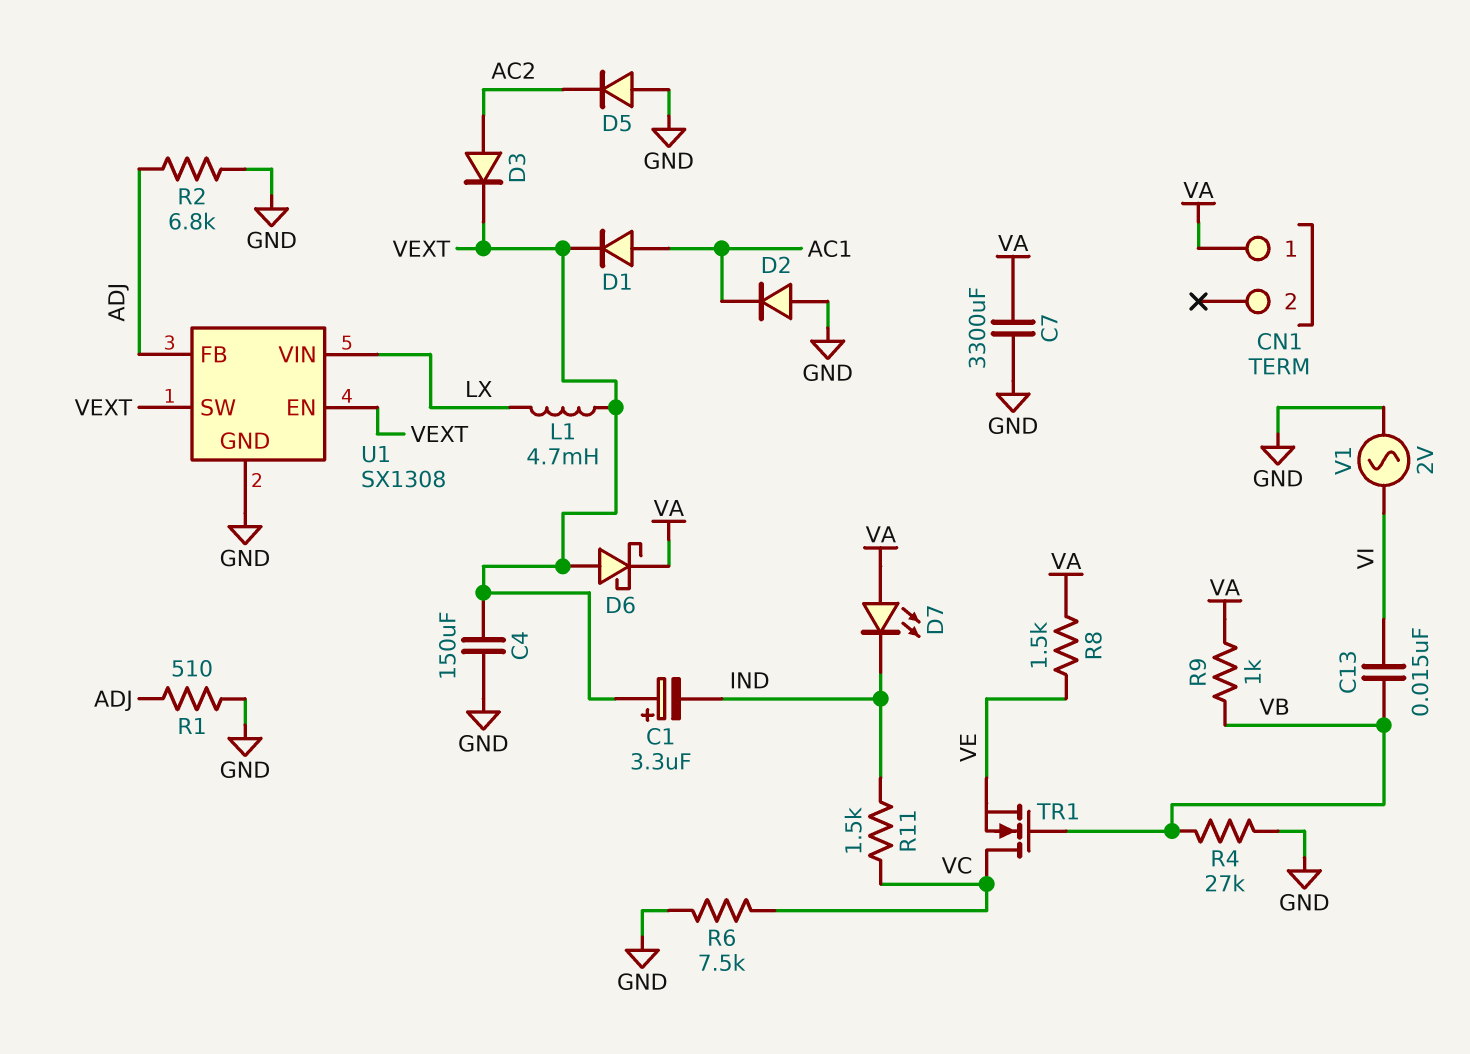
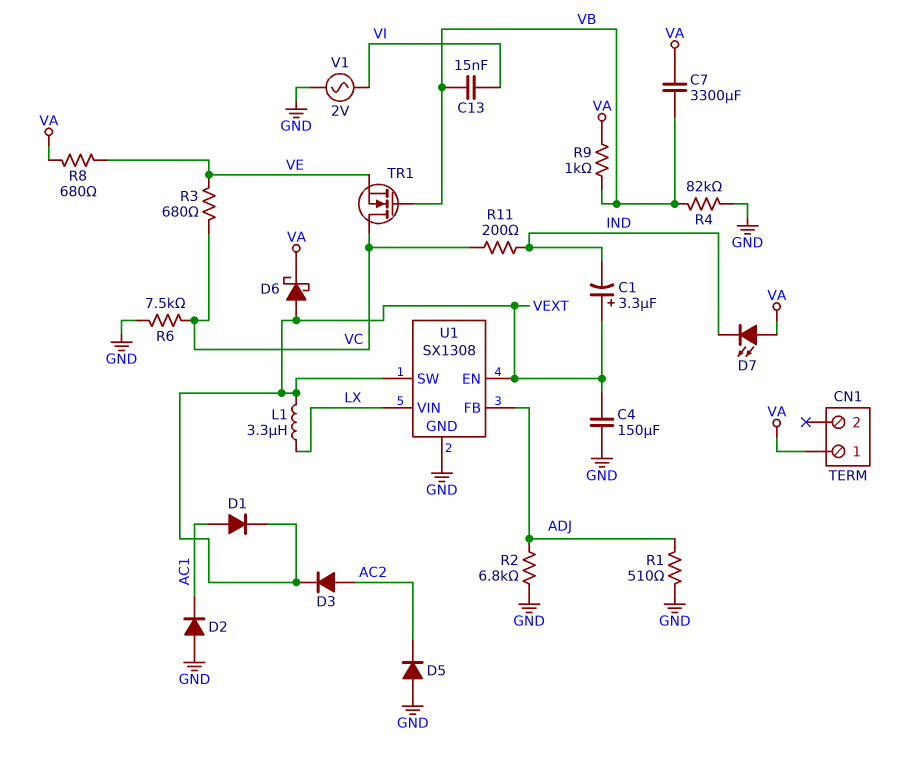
C7: 3300uF (GND, VA) -> 3300uF (VA, VB)
L1: 4.7mH (LX, VEXT) -> 3.3uH (LX, VEXT)
R3: none -> 680 (VC, VE)
R4: 27k (GND, VB) -> 82k (GND, VB)
R8: 1.5k (VA, VE) -> 680 (VA, VE)
R11: 1.5k (IND, VC) -> 200 (IND, VC)

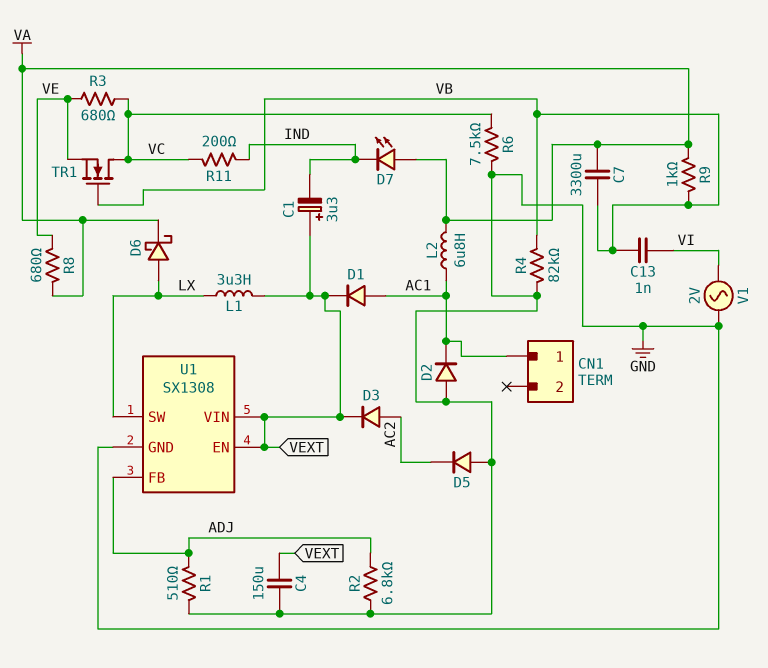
C13: 15nF (VB, VI) -> 1nF (VB, VI)
CN1 pin 1: VA -> AC1
D6: schottky (A VEXT, K VA) -> schottky (A LX, K VA)
L2: none -> 6.8uH (AC1, VA)
U1 pin SW: VEXT -> LX
U1 pin VIN: LX -> VEXT

